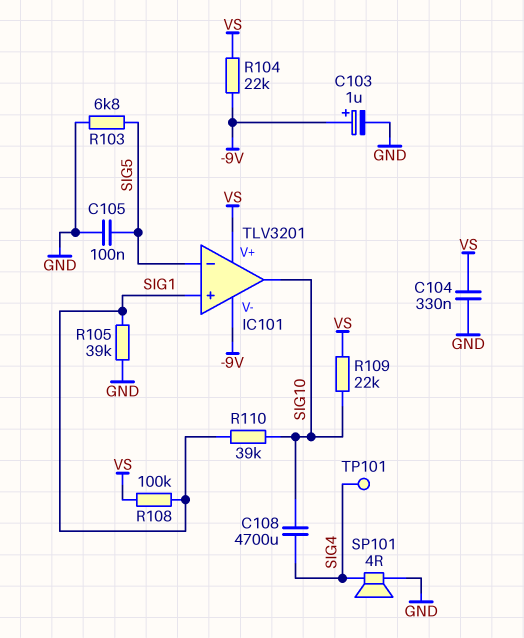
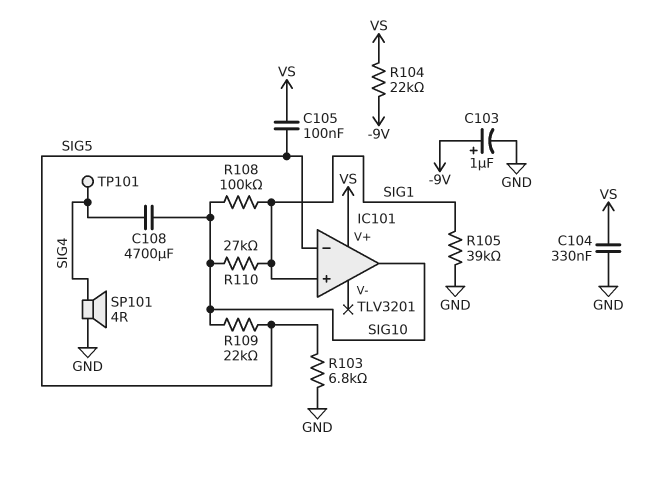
C105: 100nF (GND, SIG5) -> 100nF (SIG5, VS)
IC101 pin V-: -9V -> none
R108: 100k (SIG1, VS) -> 100k (SIG1, SIG10)
R109: 22k (SIG10, VS) -> 22k (SIG5, SIG10)
R110: 39k (SIG1, SIG10) -> 27k (SIG1, SIG10)

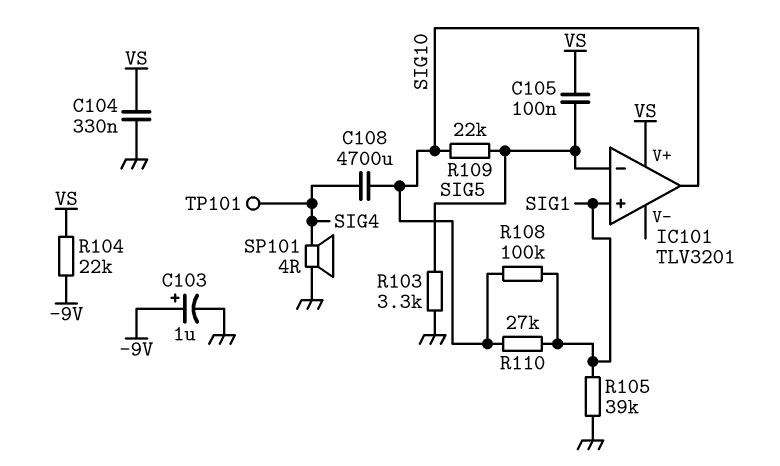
R103: 6.8k (GND, SIG5) -> 3.3k (GND, SIG5)

